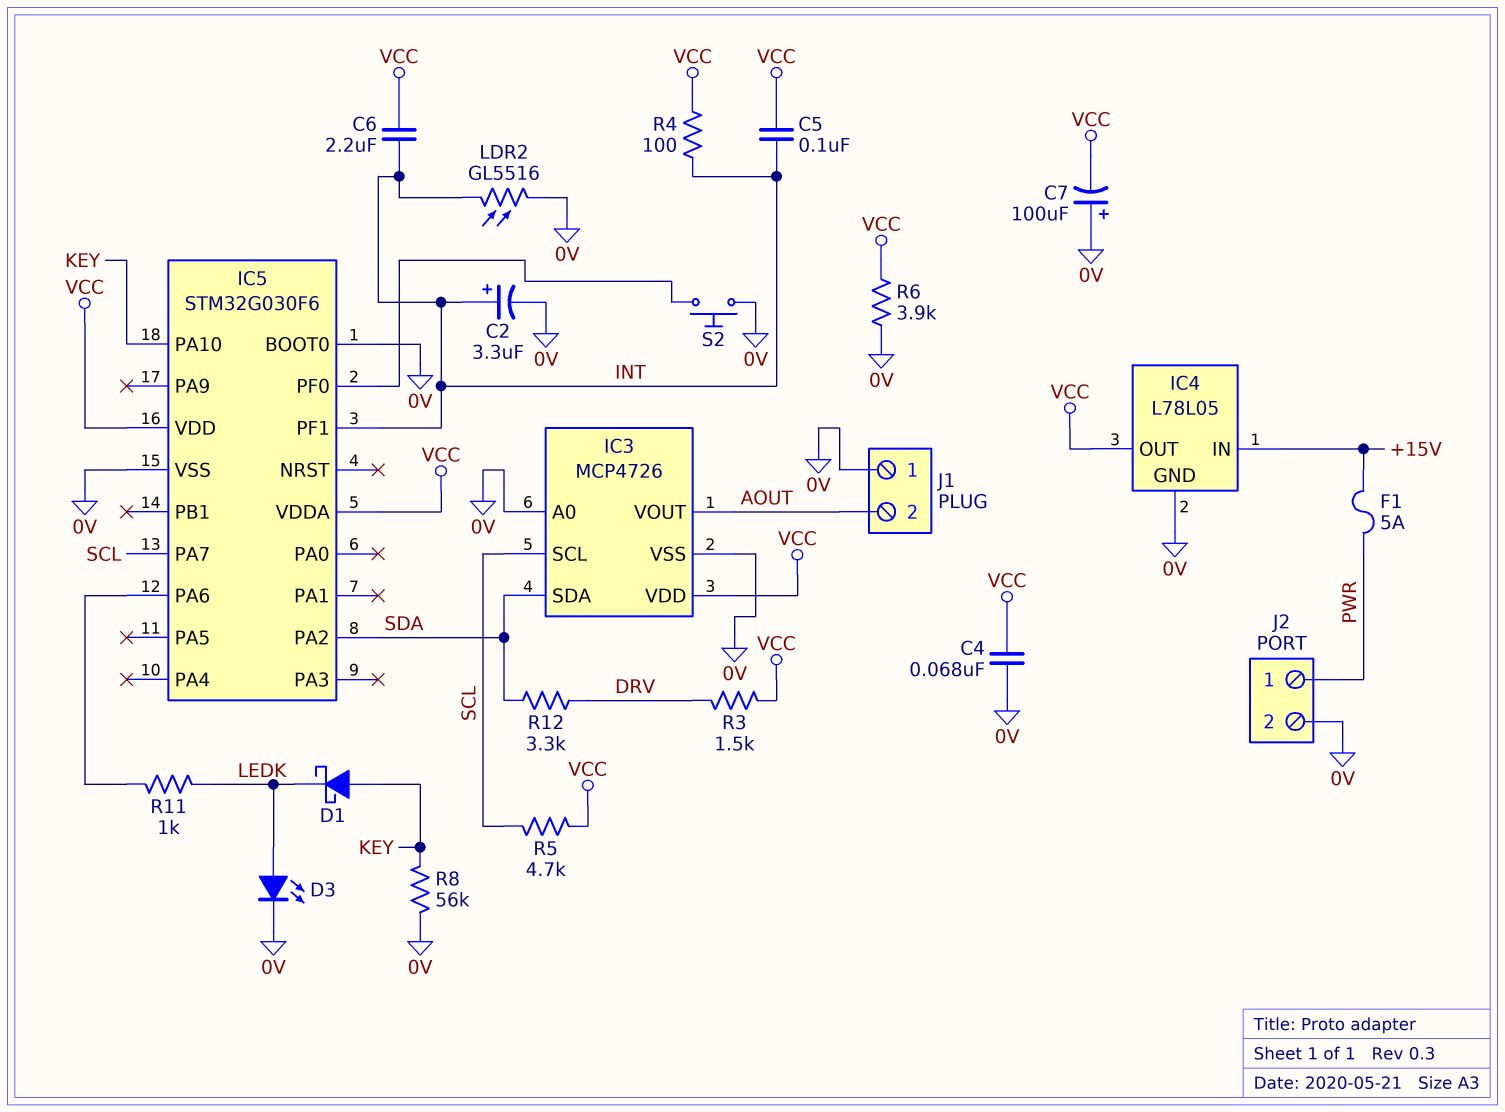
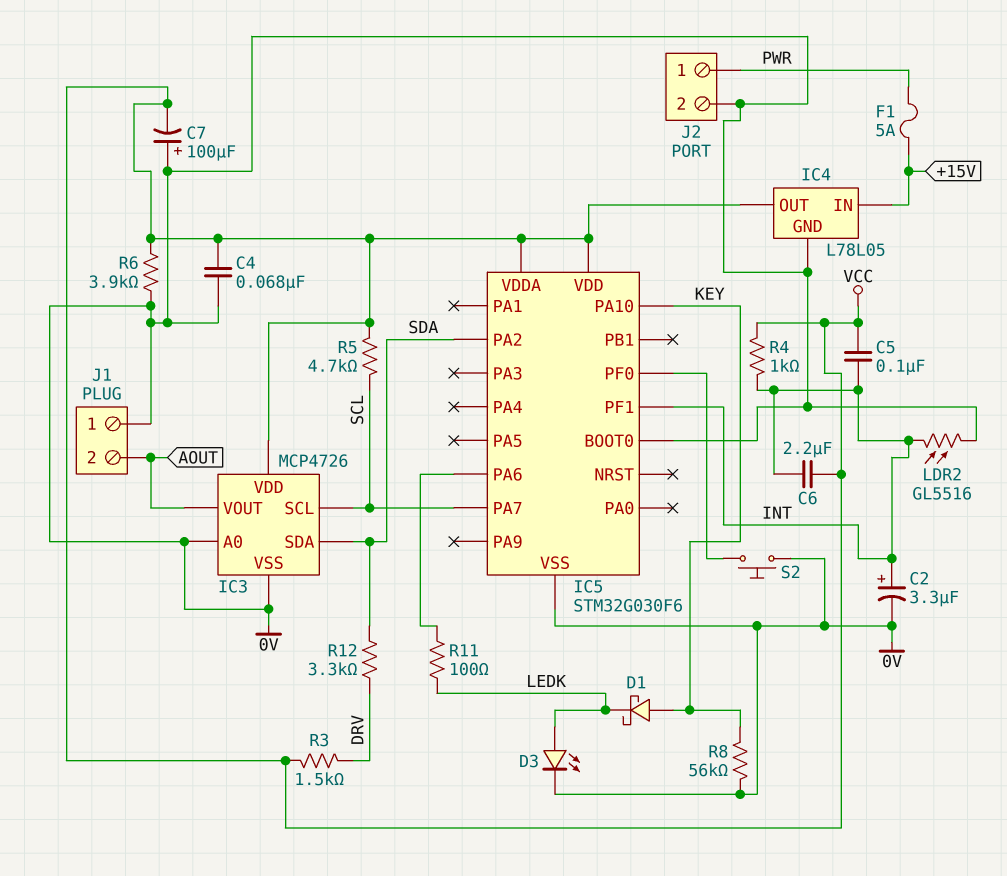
R4: 100 (INT, VCC) -> 1k (INT, VCC)
R11: 1k (IC5/PA6, LEDK) -> 100 (IC5/PA6, LEDK)

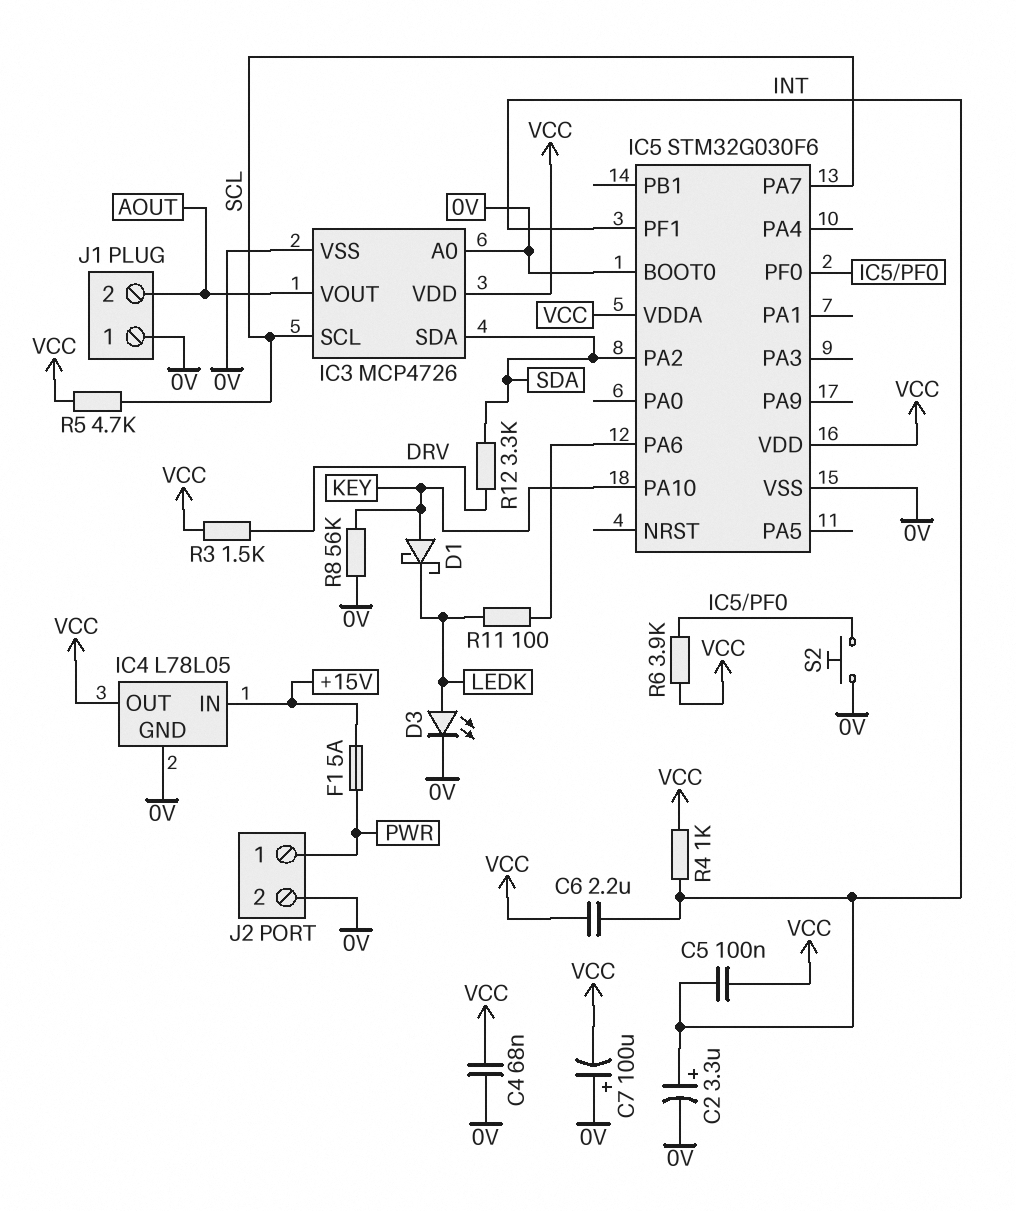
LDR2: GL5516 (0V, INT) -> none
R6: 3.9k (0V, VCC) -> 3.9k (IC5/PF0, VCC)

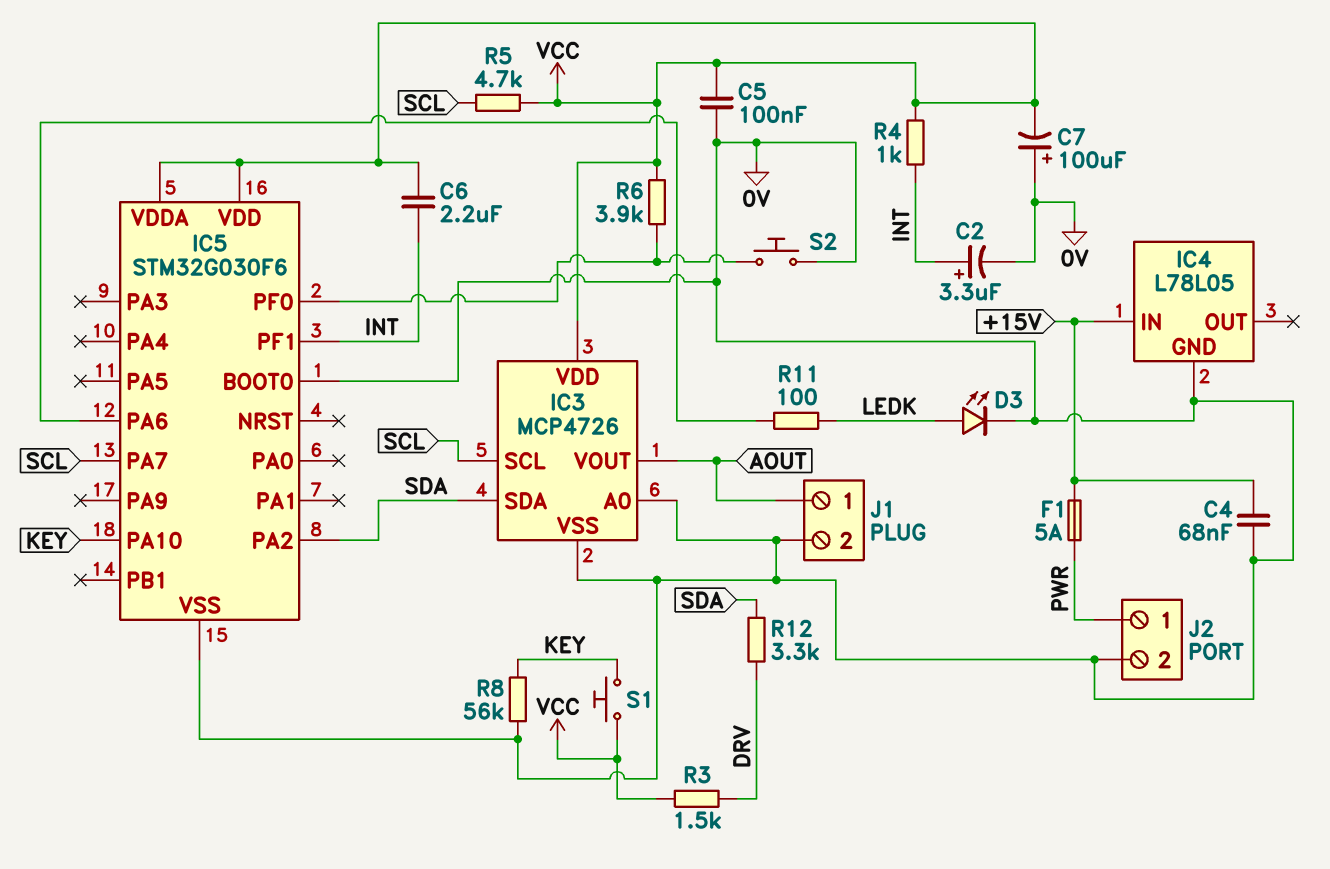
C4: 68nF (0V, VCC) -> 68nF (+15V, 0V)
C5: 100nF (INT, VCC) -> 100nF (0V, VCC)
D1: schottky (A KEY, K LEDK) -> none
IC4 pin OUT: VCC -> none
J1 pin 1: 0V -> AOUT
J1 pin 2: AOUT -> 0V
S1: none -> button (KEY, VCC)

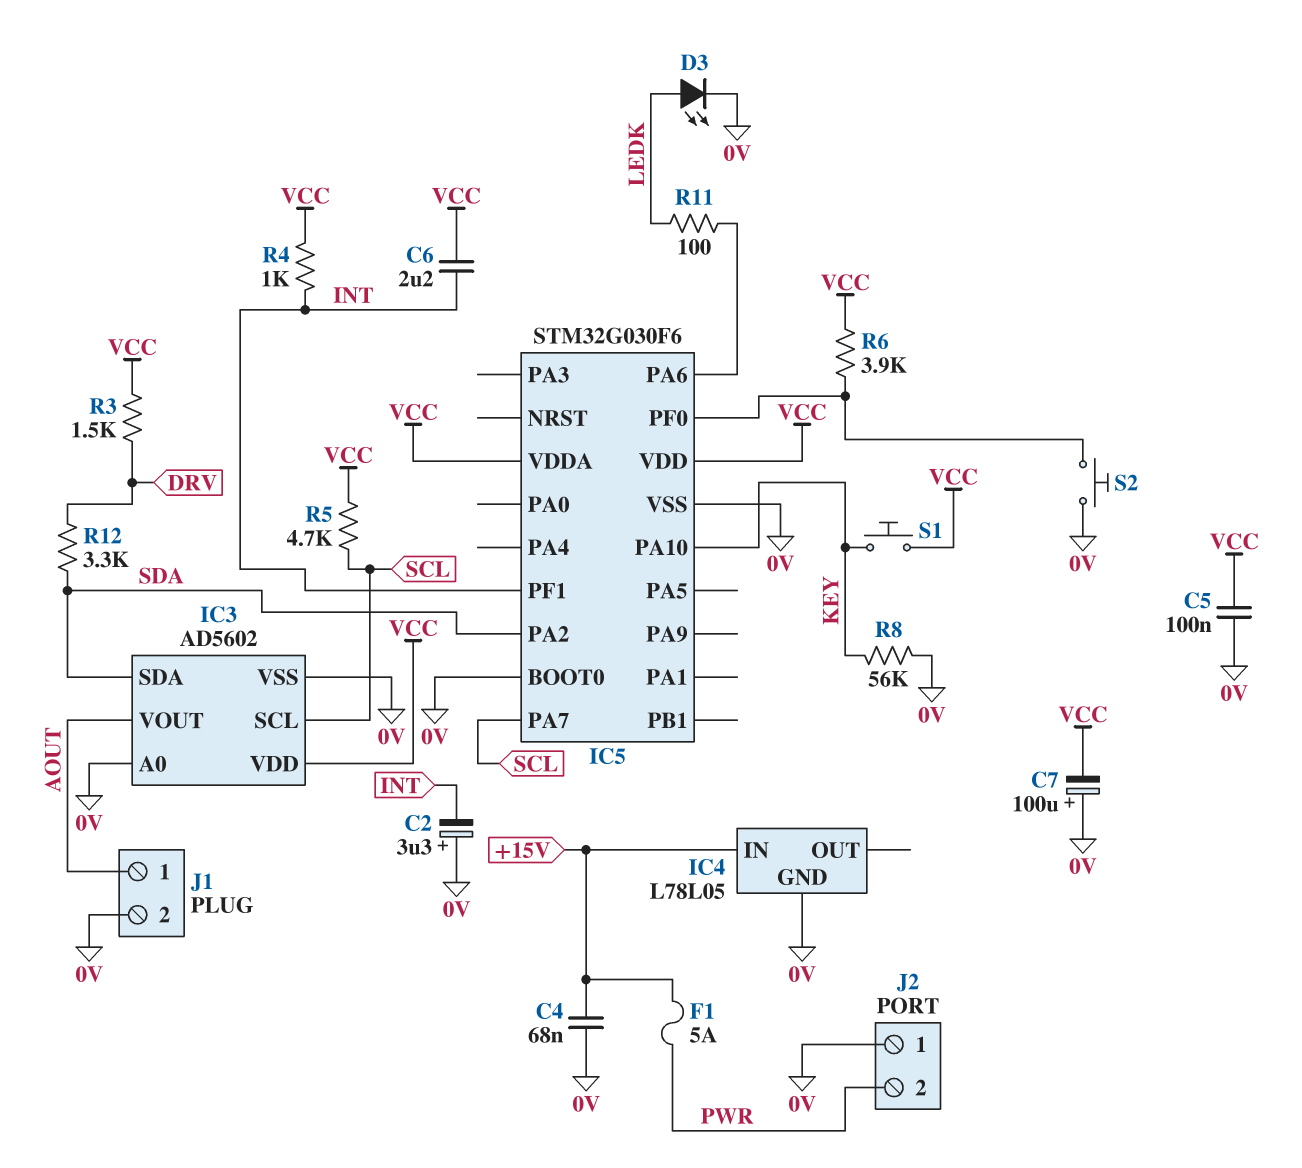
C2: 3.3uF (plus INT, minus 0V) -> 3.3uF (plus 0V, minus INT)
IC3: MCP4726 -> AD5602
J2 pin 1: PWR -> 0V
J2 pin 2: 0V -> PWR

